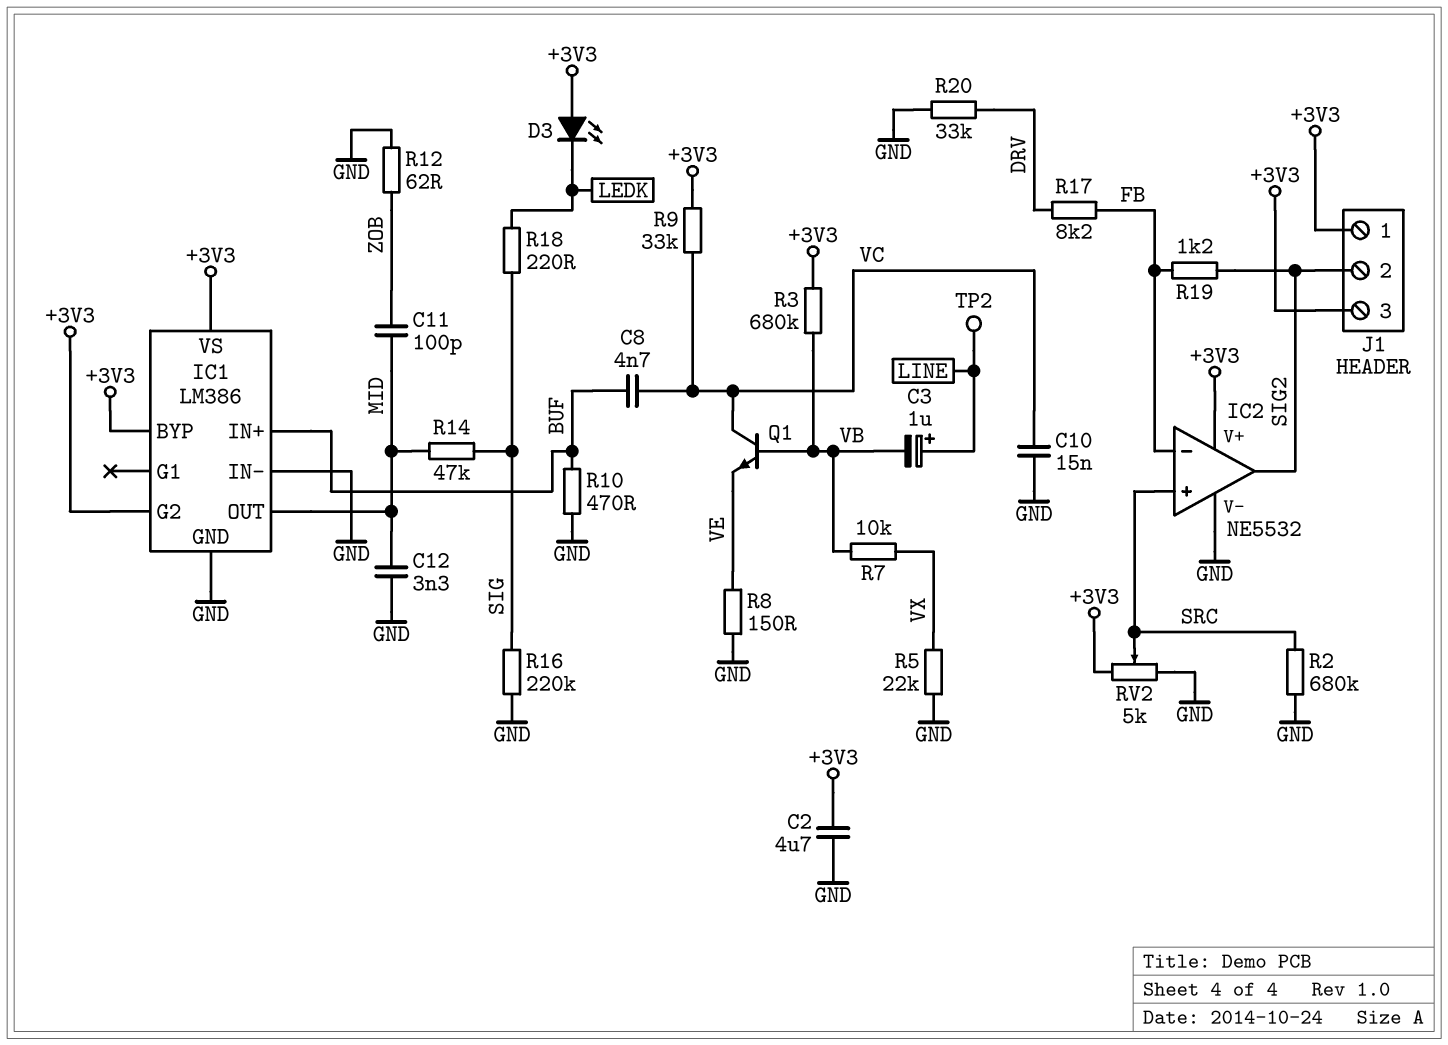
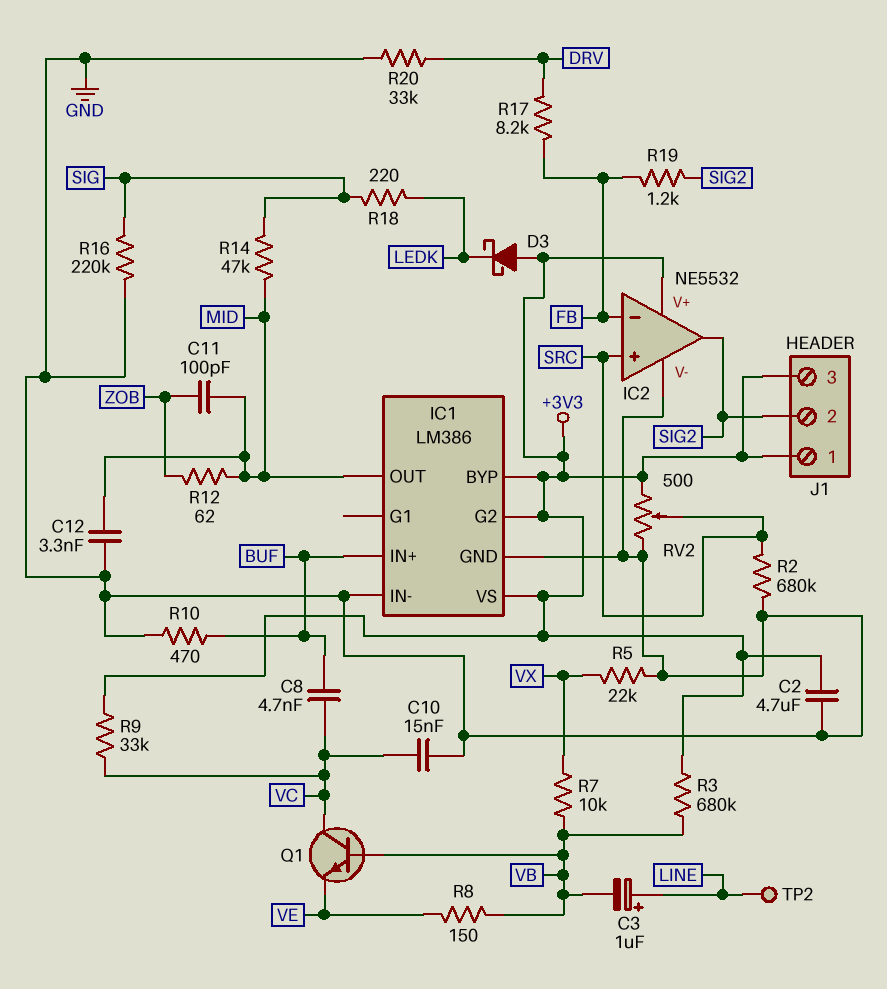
D3: LED (A +3V3, K LEDK) -> schottky (A +3V3, K LEDK)
R8: 150 (GND, VE) -> 150 (VB, VE)
R12: 62 (GND, ZOB) -> 62 (MID, ZOB)
RV2: 5k (+3V3, GND, wiper SRC) -> 500 (+3V3, GND, wiper SRC)

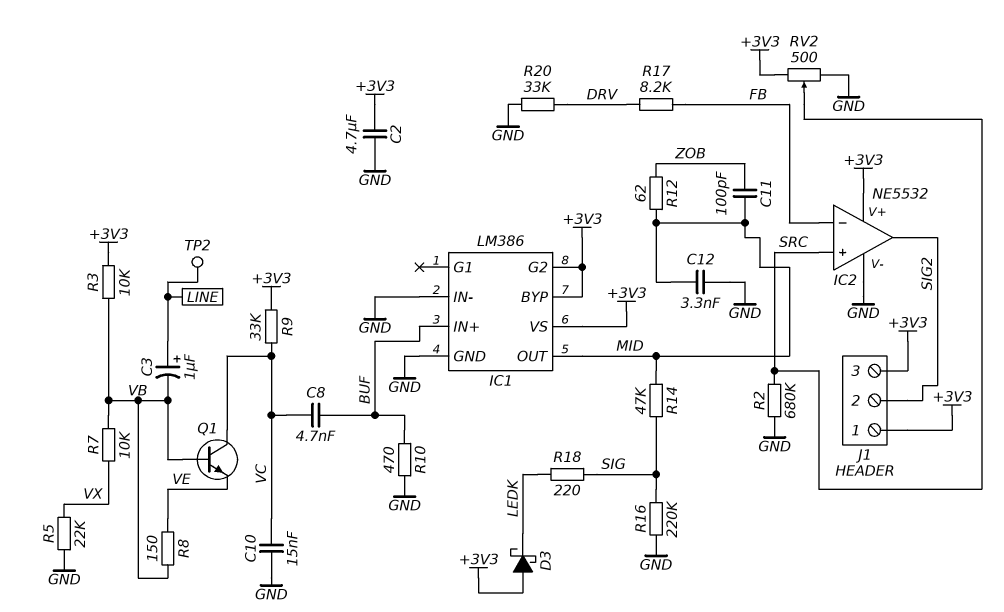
R3: 680k (+3V3, VB) -> 10k (+3V3, VB)
R19: 1.2k (FB, SIG2) -> none

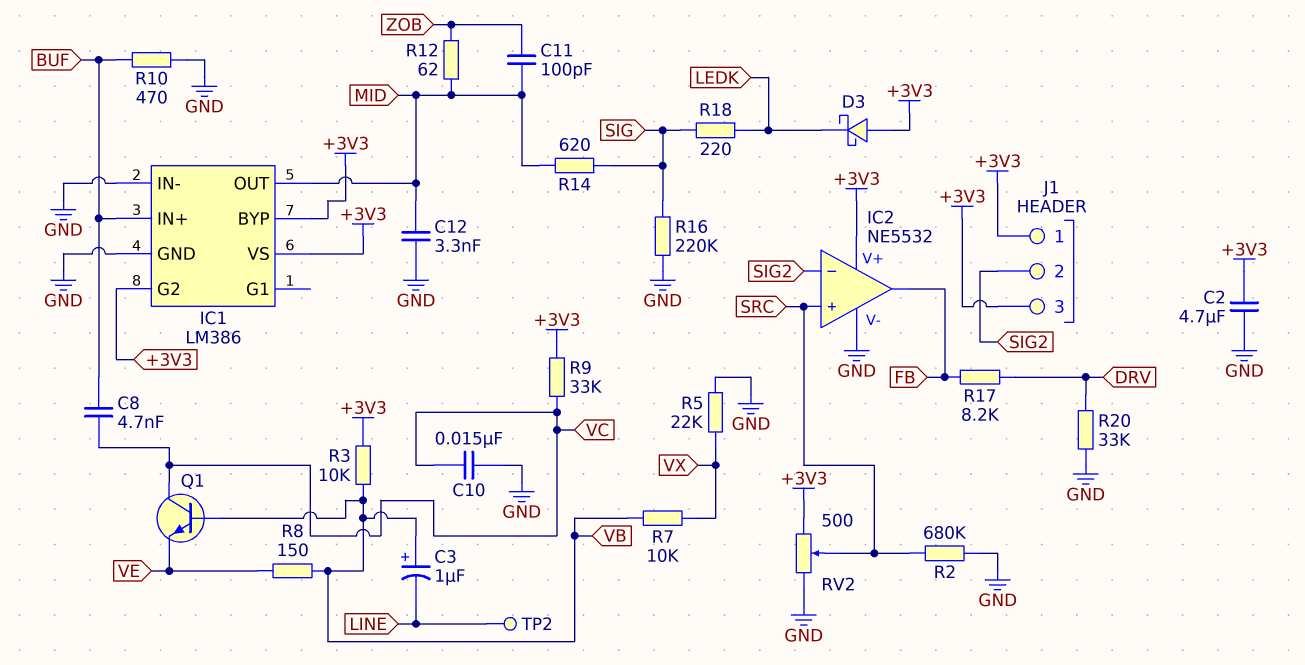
C3: 1uF (plus LINE, minus VB) -> 1uF (plus VB, minus LINE)
IC2 pin in-: FB -> SIG2
IC2 pin out: SIG2 -> FB
R14: 47k (MID, SIG) -> 620 (MID, SIG)

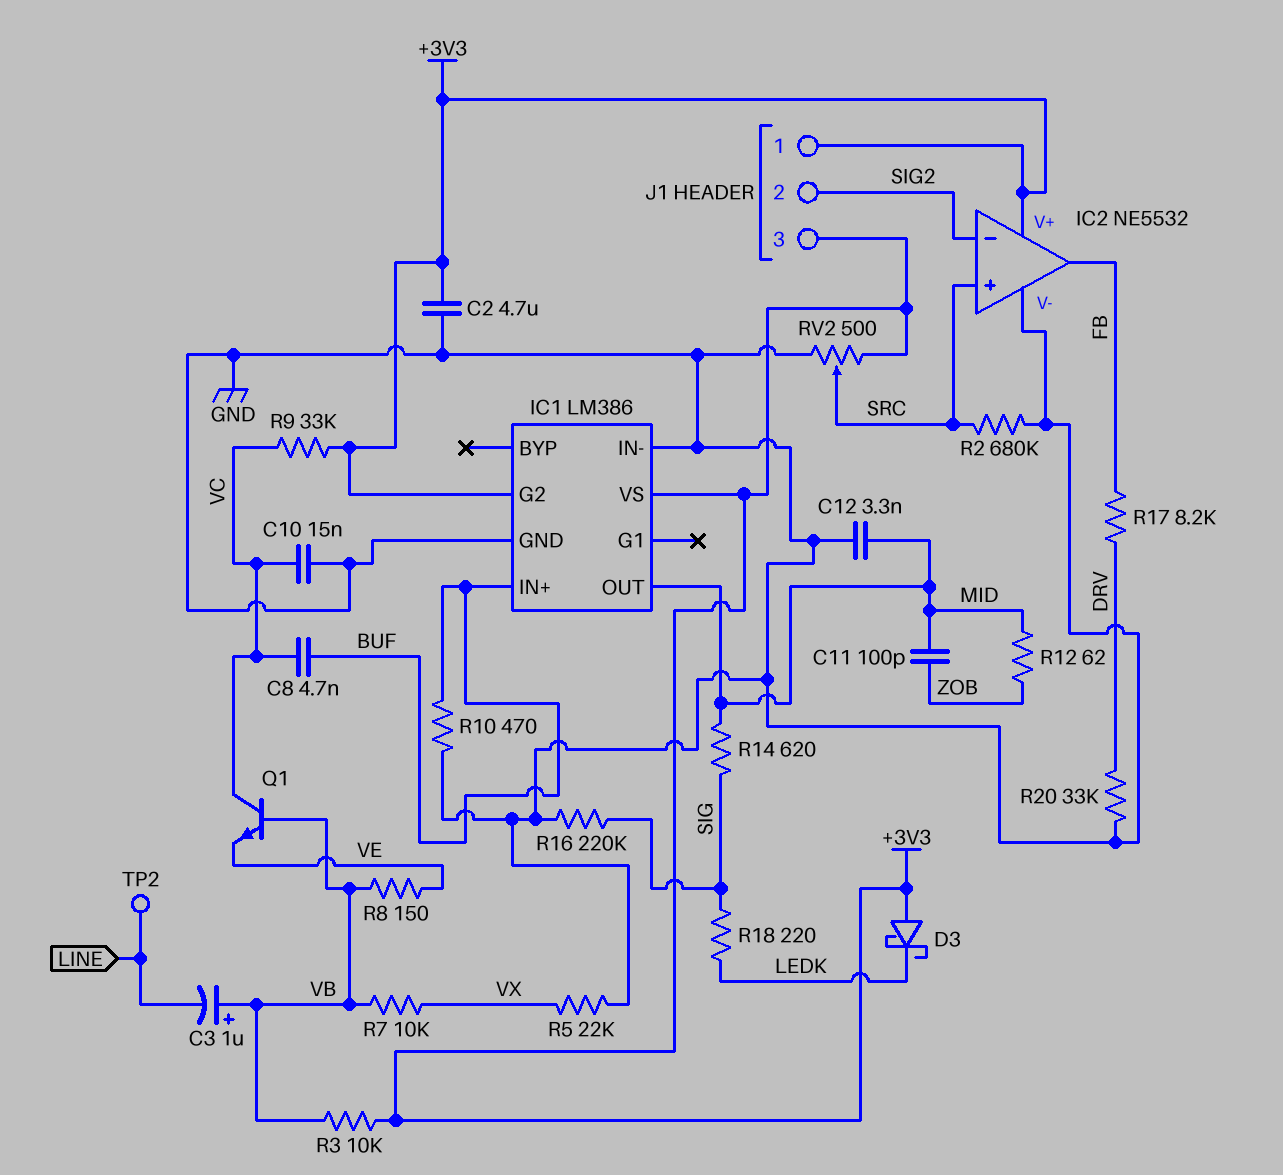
IC1 pin BYP: +3V3 -> none

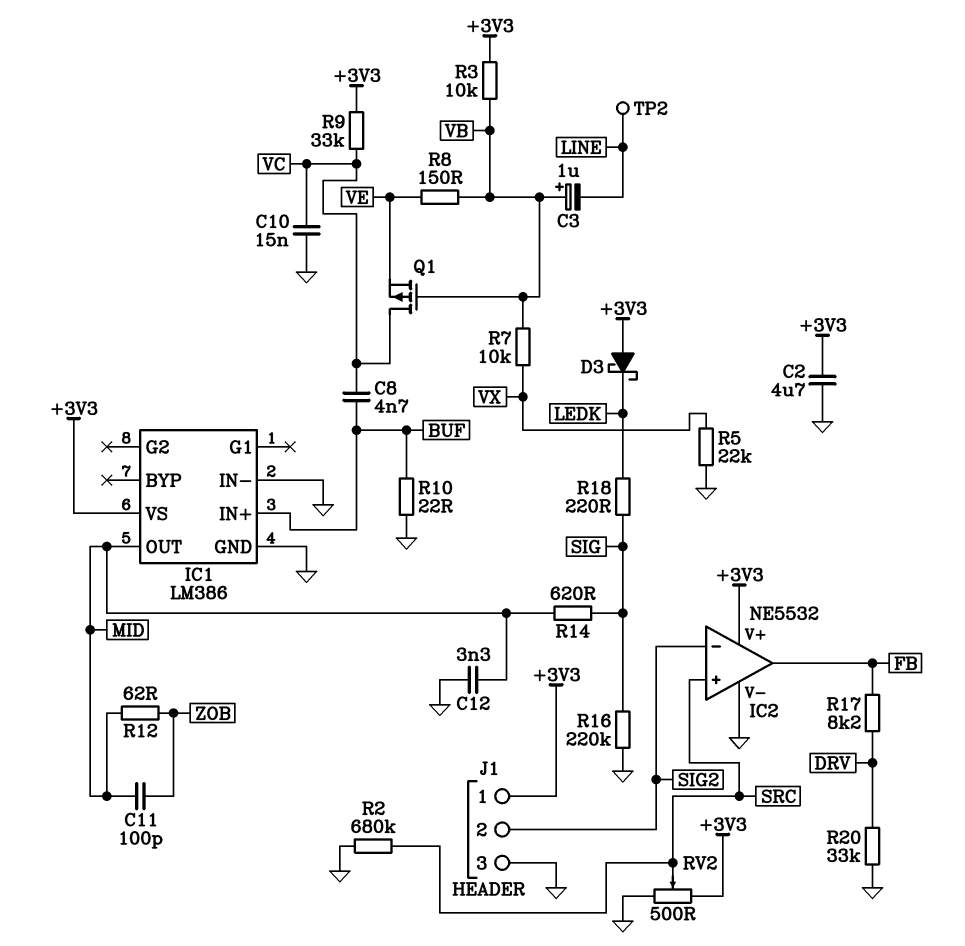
IC1 pin G2: +3V3 -> none
J1 pin 3: +3V3 -> GND
Q1: NPN (B VB, C VC, E VE) -> PMOS (G VB, D VC, S VE)
R10: 470 (BUF, GND) -> 22 (BUF, GND)

